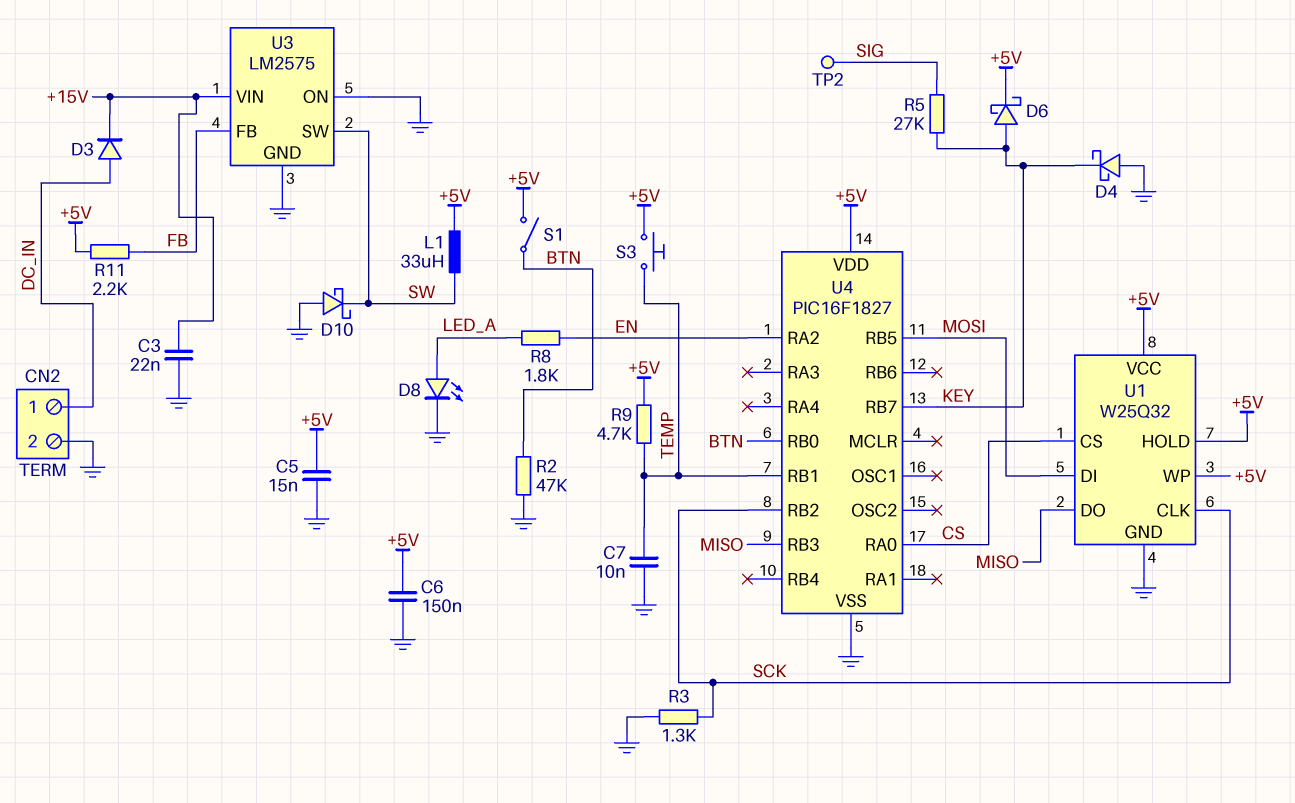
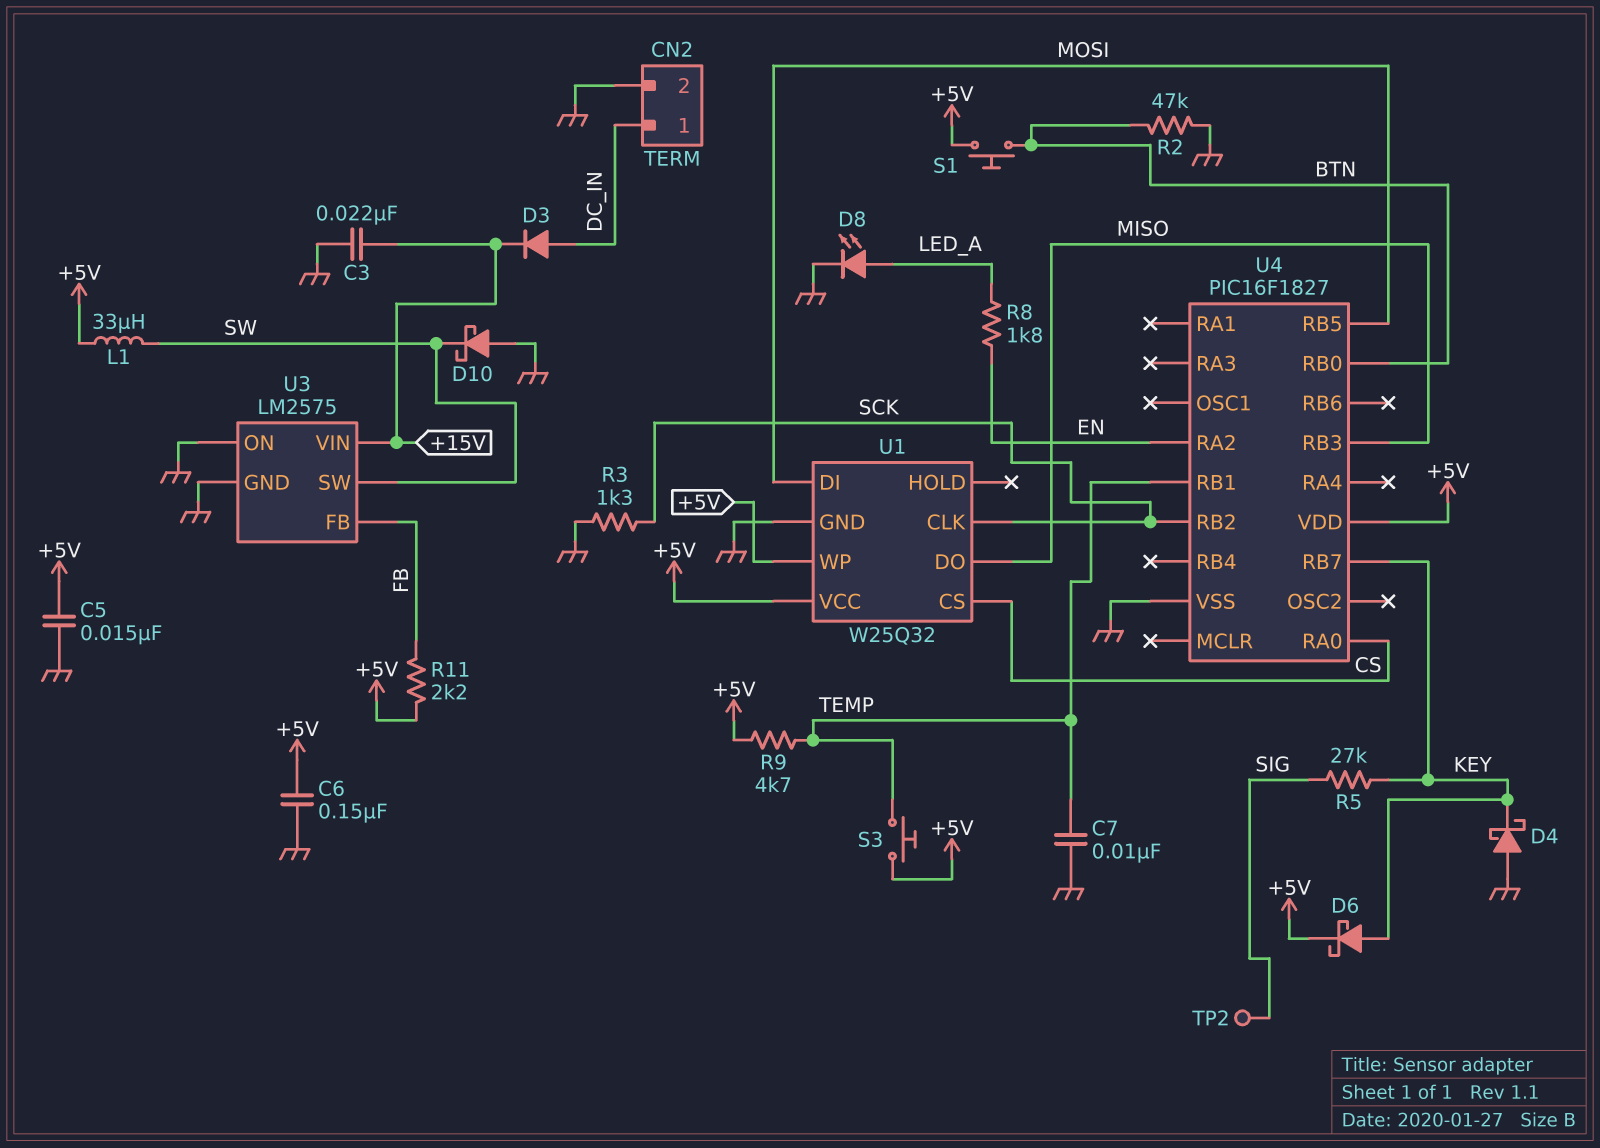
S1: switch (+5V, BTN) -> button (+5V, BTN)
U1 pin HOLD: +5V -> none

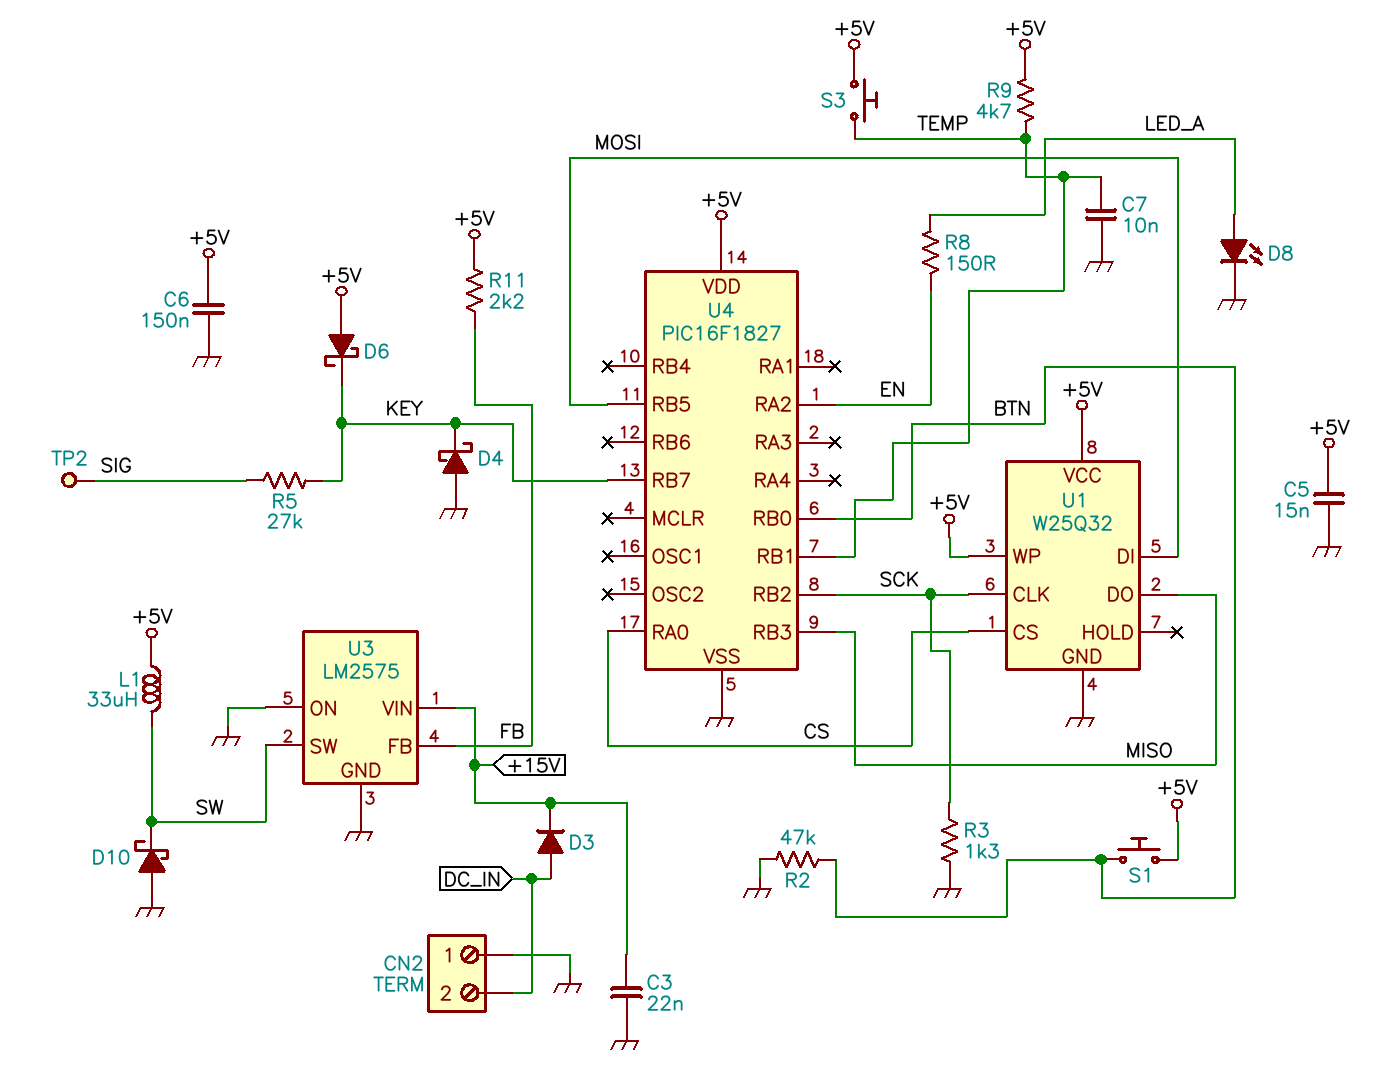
CN2 pin 1: DC_IN -> GND
CN2 pin 2: GND -> DC_IN
D6: schottky (A KEY, K +5V) -> schottky (A +5V, K KEY)
R8: 1.8k (EN, LED_A) -> 150 (EN, LED_A)

